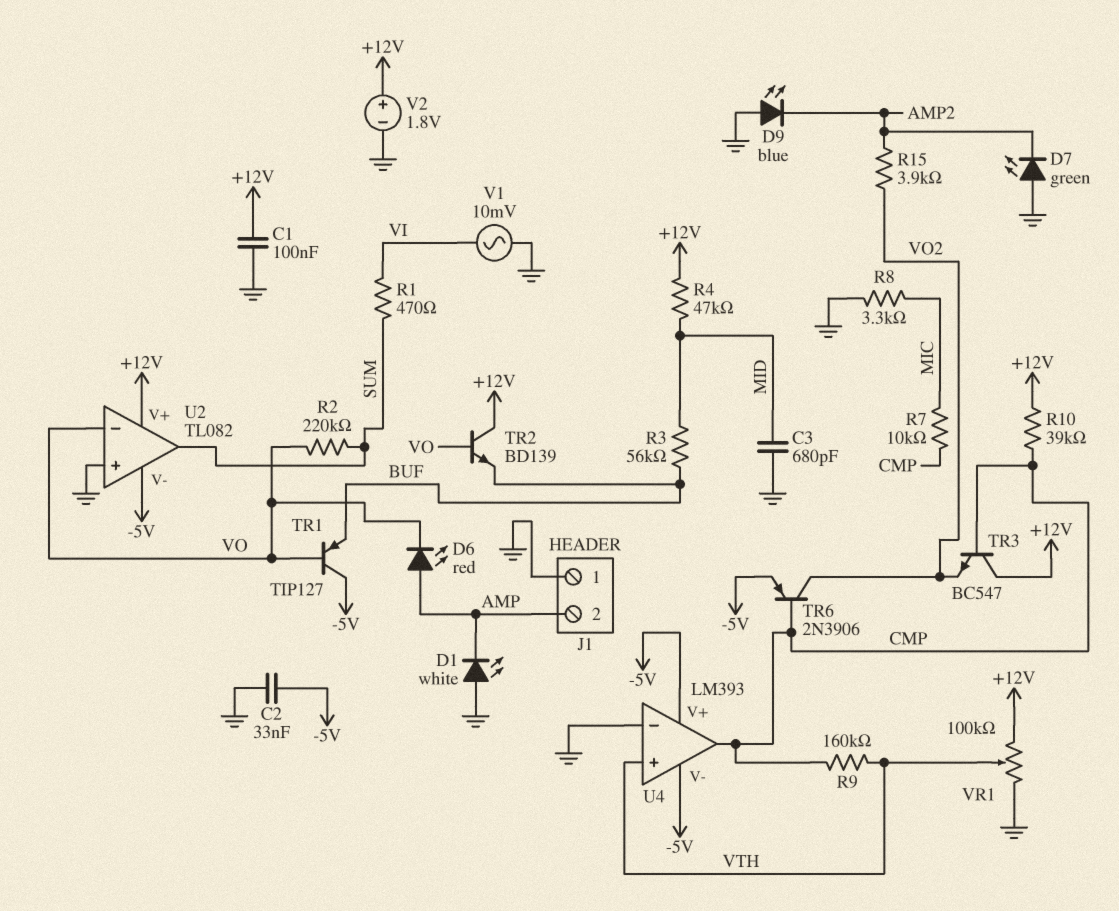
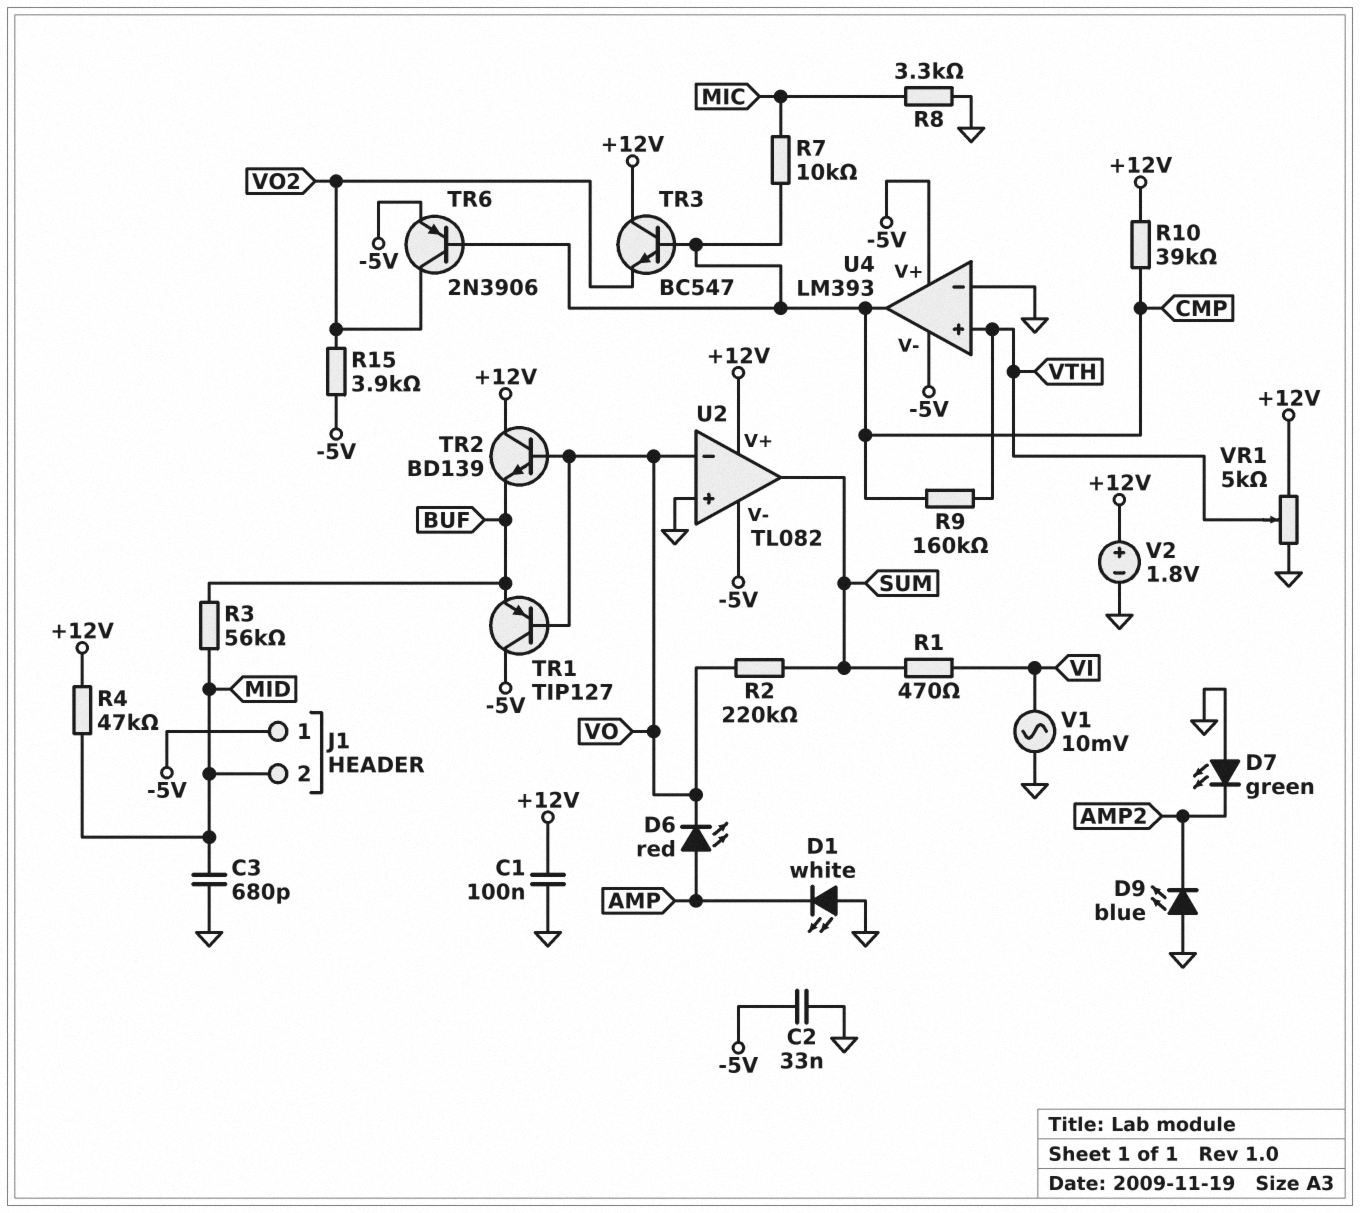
J1 pin 1: GND -> -5V
J1 pin 2: AMP -> MID
R15: 3.9k (AMP2, VO2) -> 3.9k (-5V, VO2)
VR1: 100k (+12V, GND, wiper VTH) -> 5k (+12V, GND, wiper VTH)

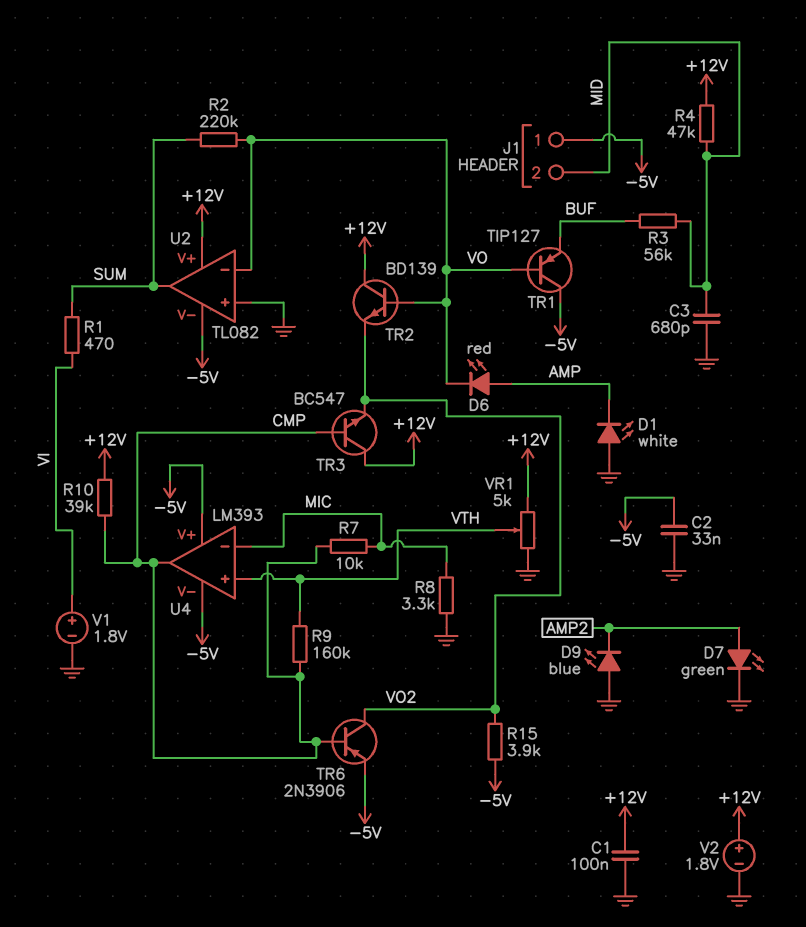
D7: LED green (A GND, K AMP2) -> LED green (A AMP2, K GND)
TR2: NPN BD139 (B VO, C +12V, E BUF) -> NPN BD139 (B VO, C +12V, E VO2)
U4 pin in-: GND -> MIC
V1: AC 10mV (GND, VI) -> 1.8V (plus VI, minus GND)

